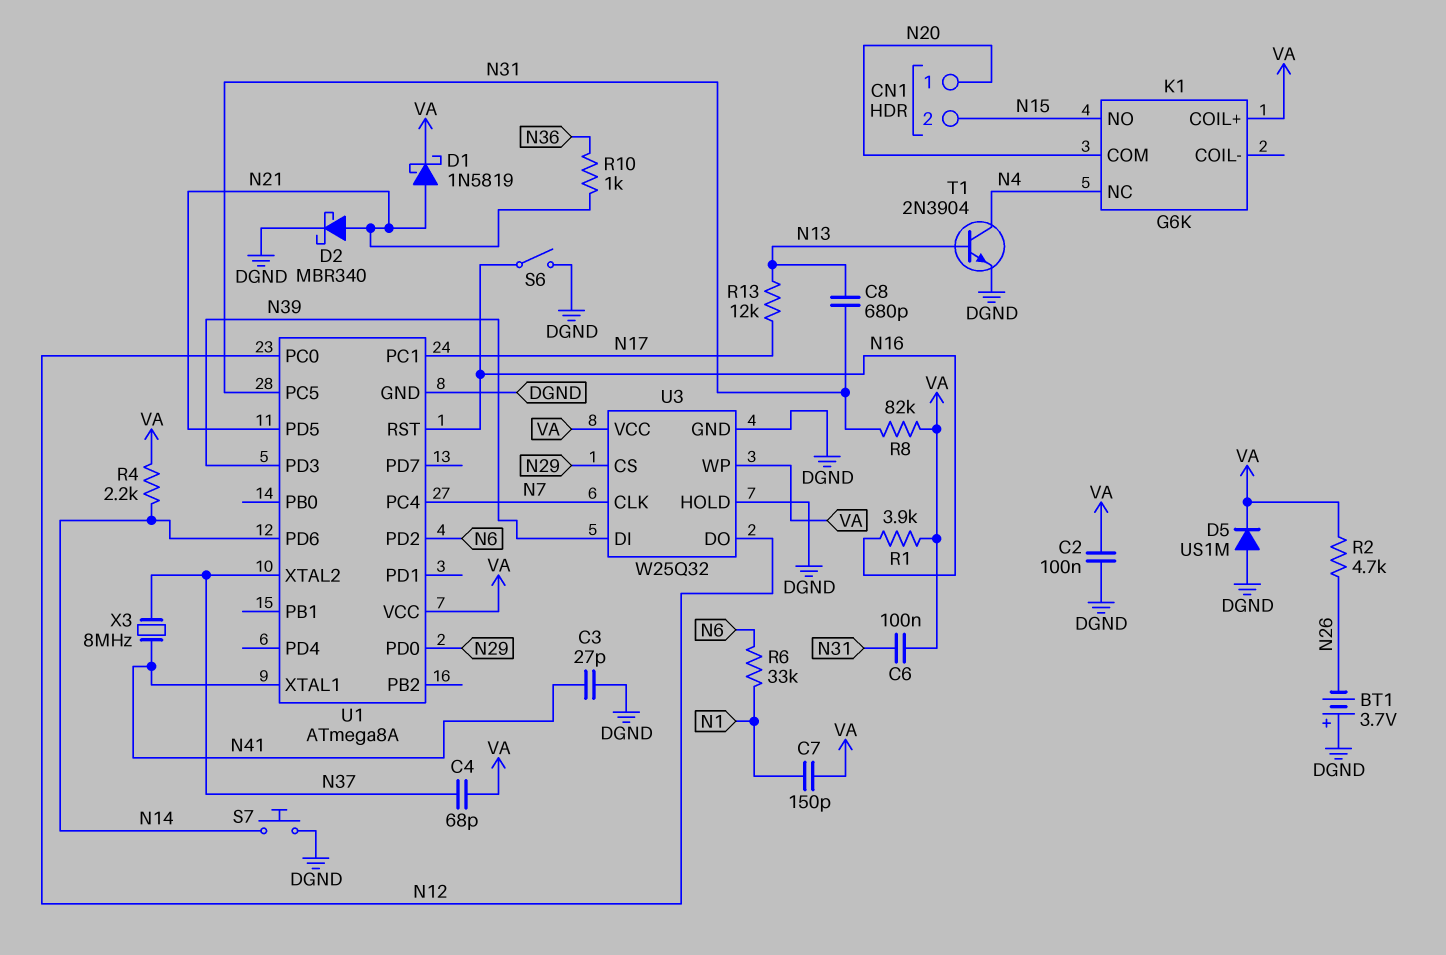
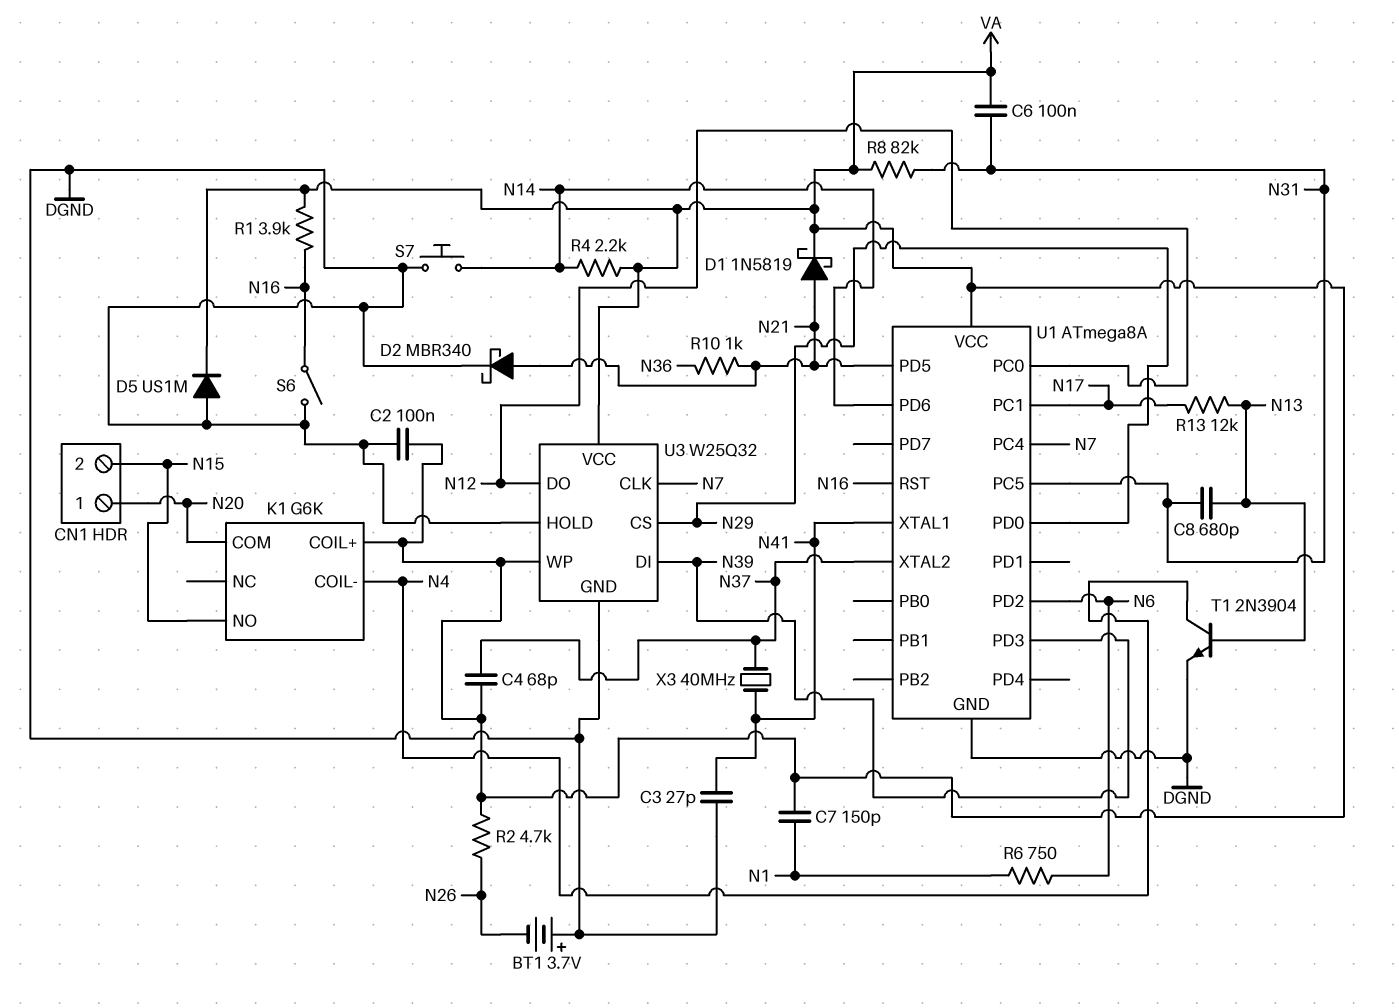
K1 pin COIL-: none -> N4
K1 pin NC: N4 -> none
R6: 33k (N1, N6) -> 750 (N1, N6)
X3: 8MHz (N37, N41) -> 40MHz (N37, N41)

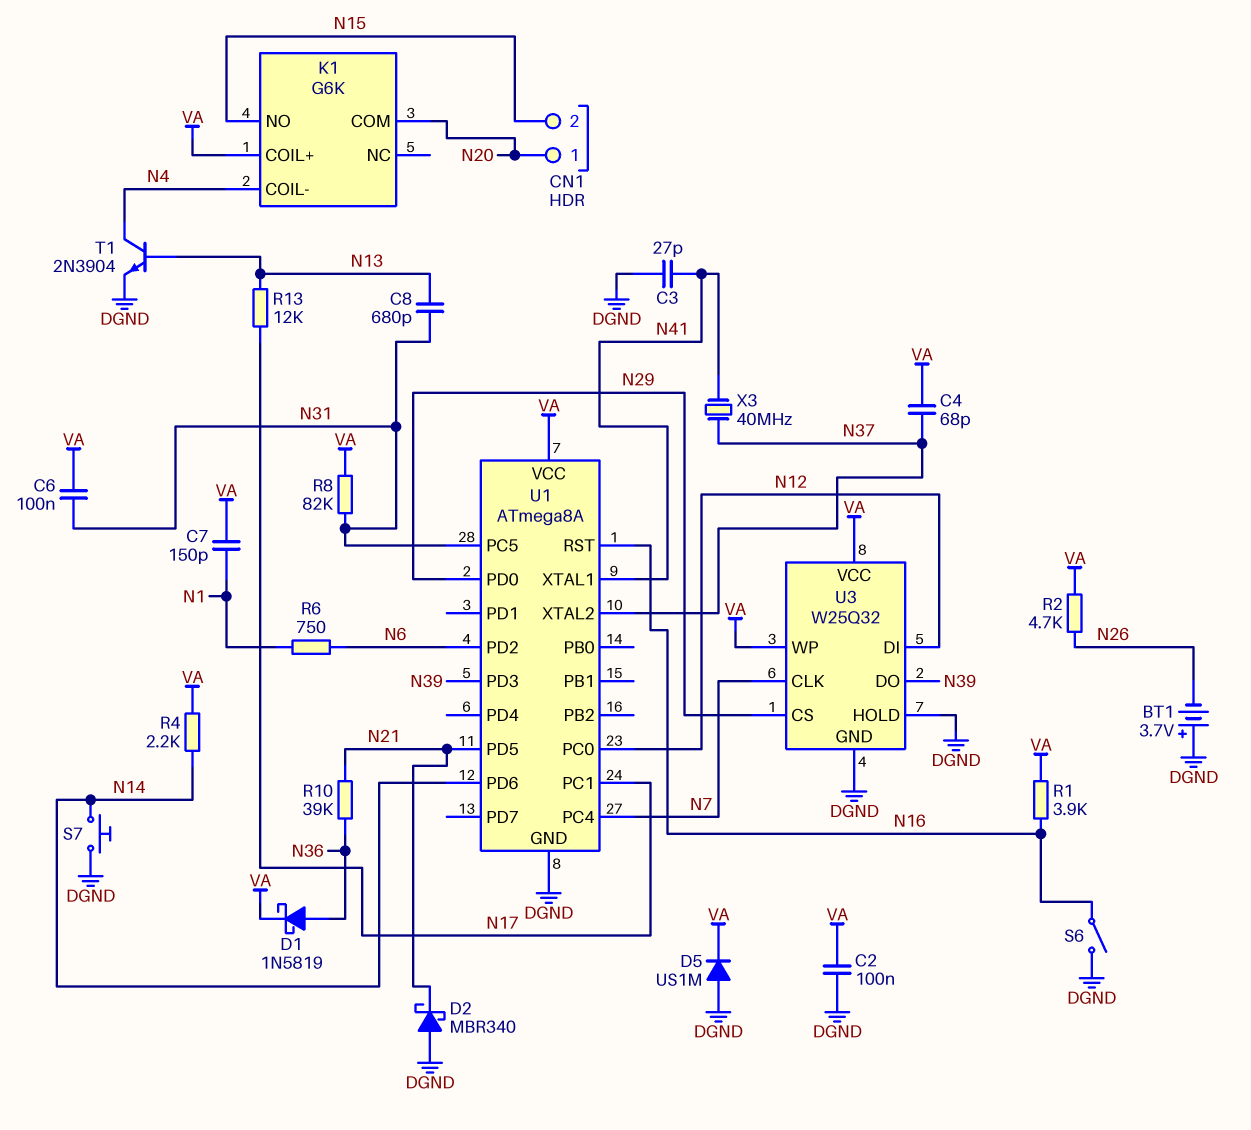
D1: schottky 1N5819 (A N21, K VA) -> schottky 1N5819 (A N36, K VA)
D2: schottky MBR340 (A N21, K DGND) -> schottky MBR340 (A DGND, K N21)
R10: 1k (N21, N36) -> 39k (N21, N36)
U3 pin DI: N39 -> N12
U3 pin DO: N12 -> N39

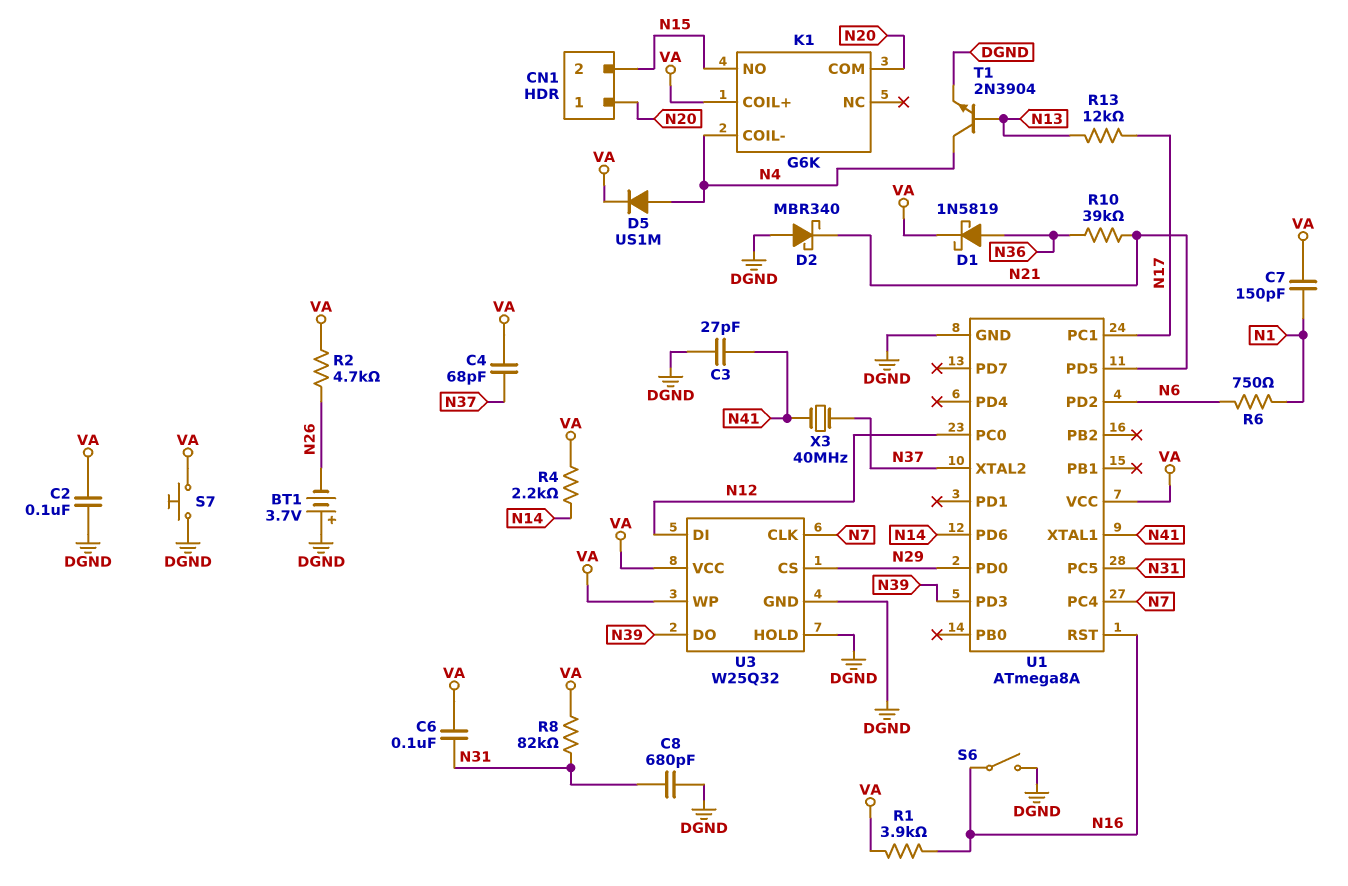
C8: 680pF (N13, N31) -> 680pF (DGND, N31)
D5: diode US1M (A DGND, K VA) -> diode US1M (A N4, K VA)
S7: button (DGND, N14) -> button (DGND, VA)

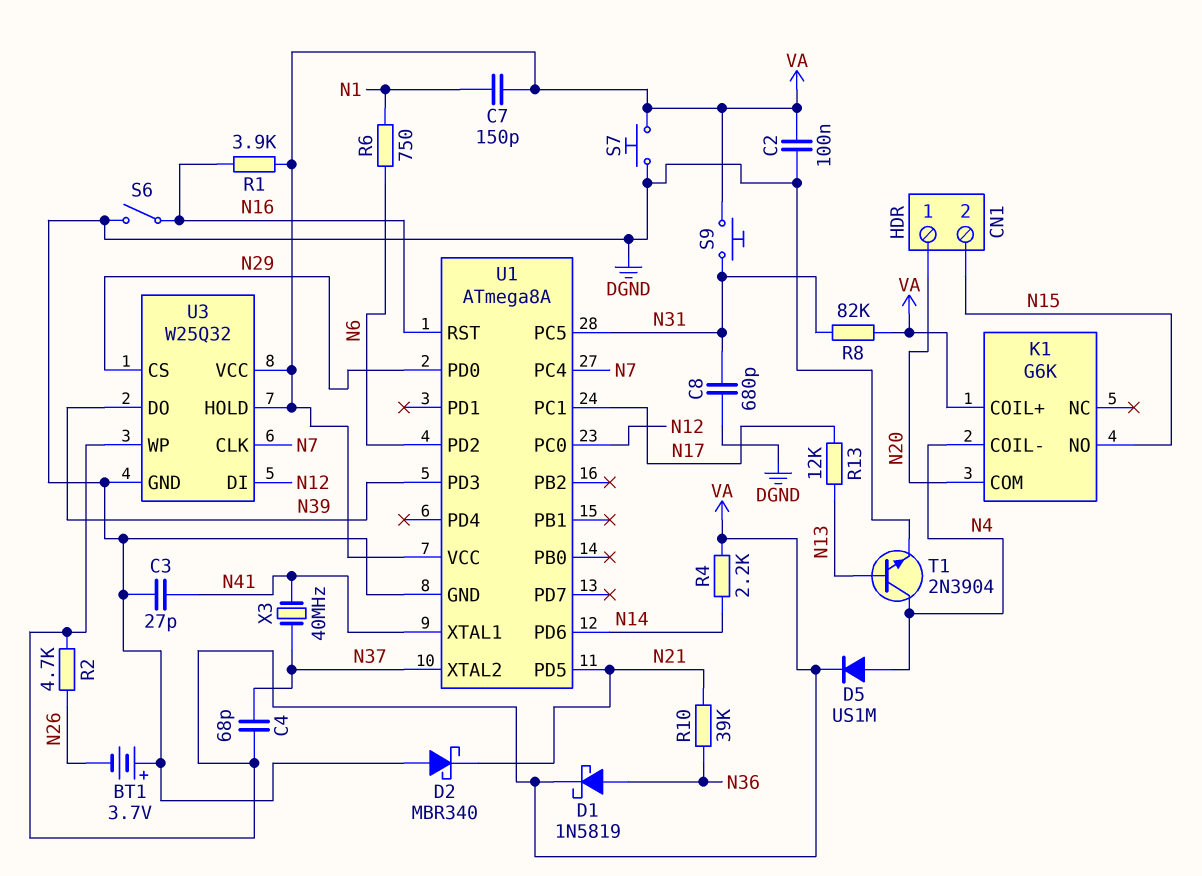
C6: 100nF (N31, VA) -> none
S9: none -> button (N31, VA)
U3 pin HOLD: DGND -> VA

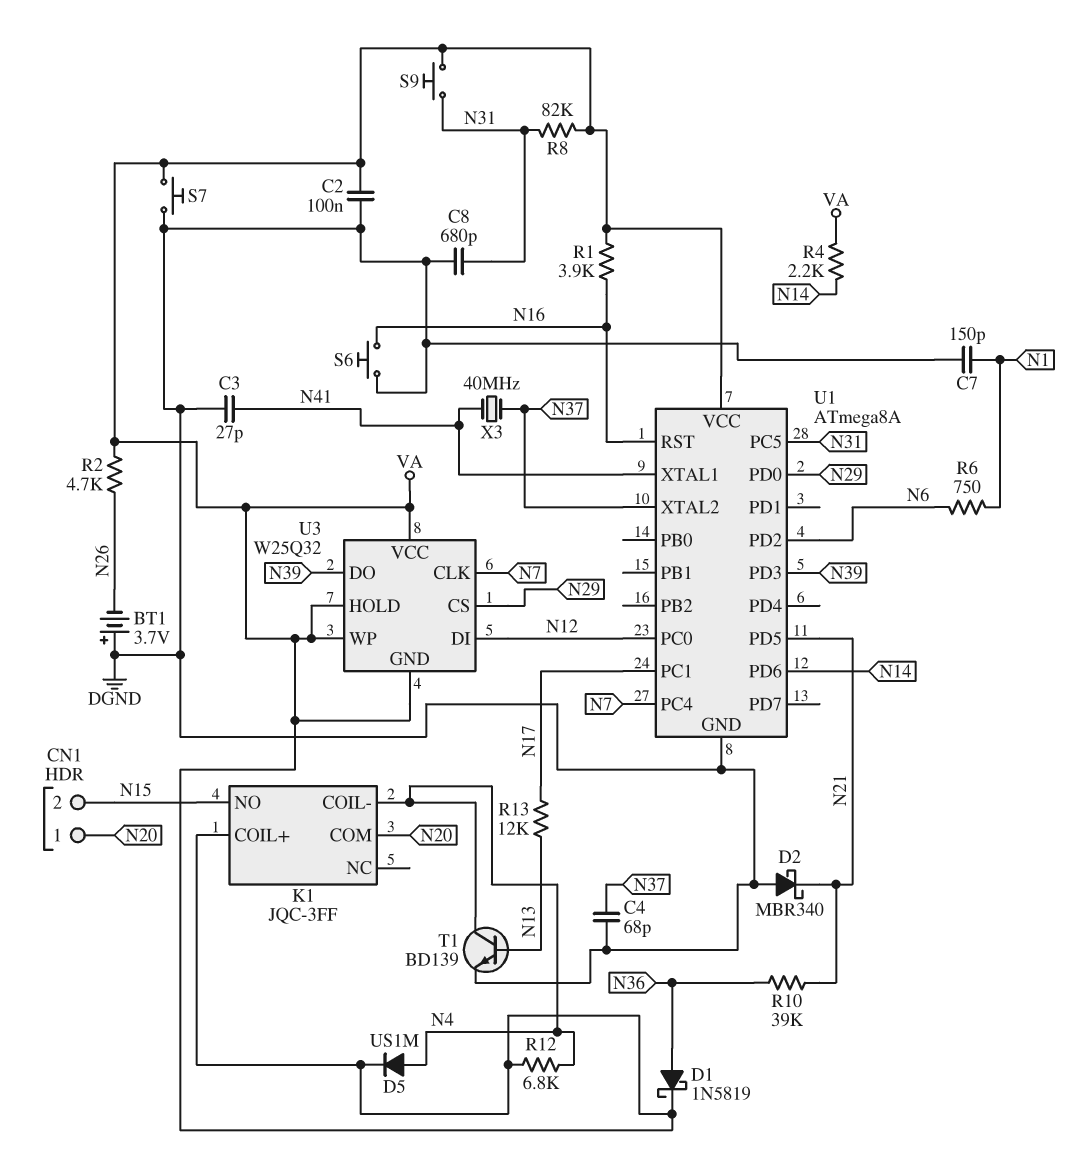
C4: 68pF (N37, VA) -> 68pF (DGND, N37)
C7: 150pF (N1, VA) -> 150pF (DGND, N1)
K1: G6K -> JQC-3FF
R12: none -> 6.8k (N4, VA)
S6: switch (DGND, N16) -> button (DGND, N16)
T1: NPN 2N3904 (B N13, C N4, E DGND) -> NPN BD139 (B N13, C N4, E DGND)
U3 pin GND: DGND -> VA

